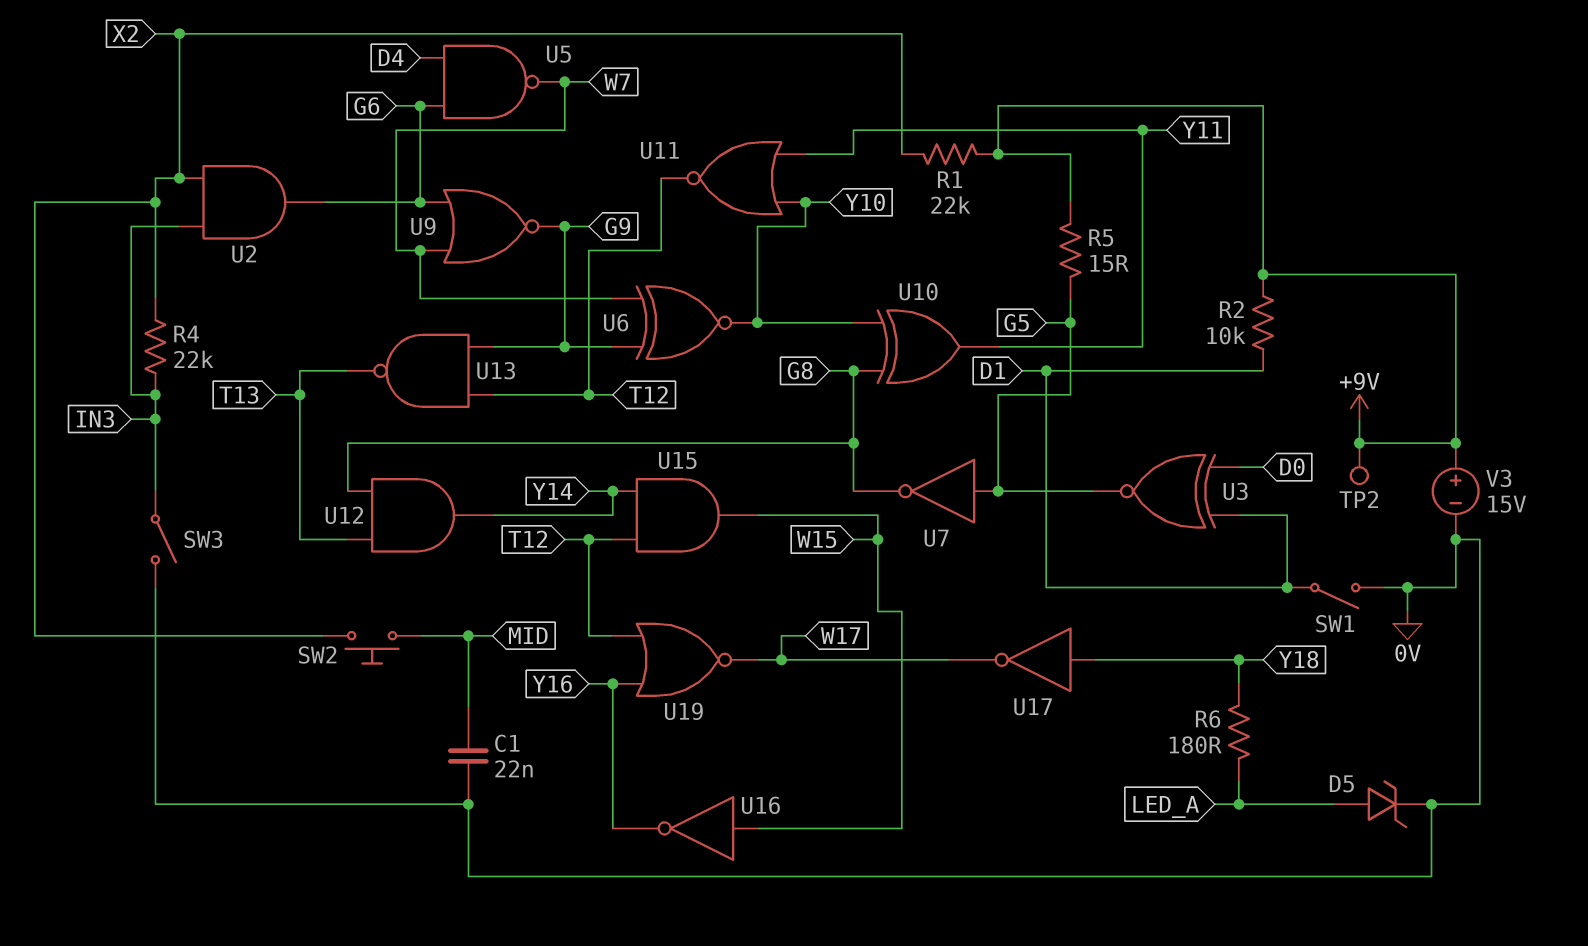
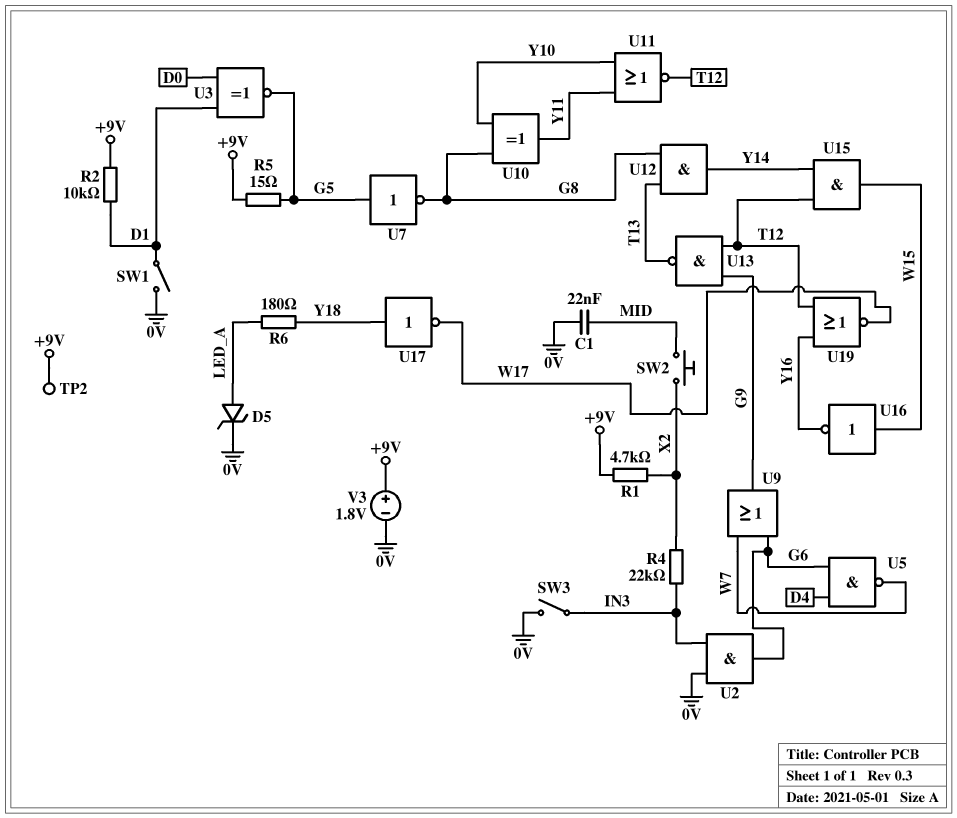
R1: 22k (+9V, X2) -> 4.7k (+9V, X2)
U2: AND (in IN3, in X2, out G6) -> AND (in 0V, in IN3, out G6)
U6: XNOR (in G9, in W7, out Y10) -> none
U9: NOR (in G6, in W7, out G9) -> OR (in G6, in W7, out G9)
V3: 15V (plus +9V, minus 0V) -> 1.8V (plus +9V, minus 0V)

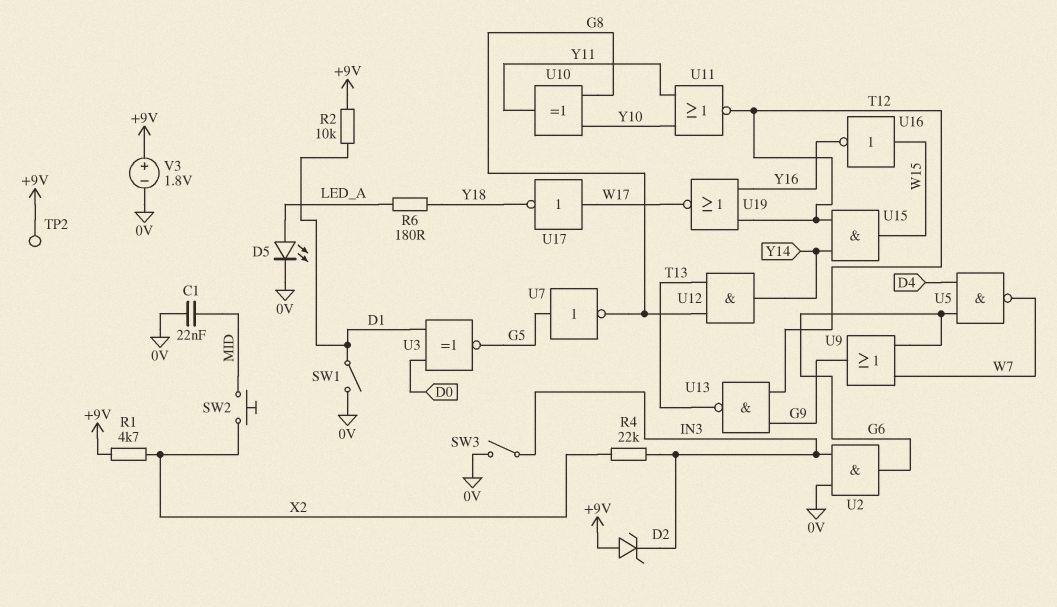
D2: none -> zener (A +9V, K IN3)
D5: zener (A LED_A, K 0V) -> LED (A LED_A, K 0V)
R5: 15 (+9V, G5) -> none
U17: NOT (in Y18, out W17) -> NOT (in W17, out Y18)

